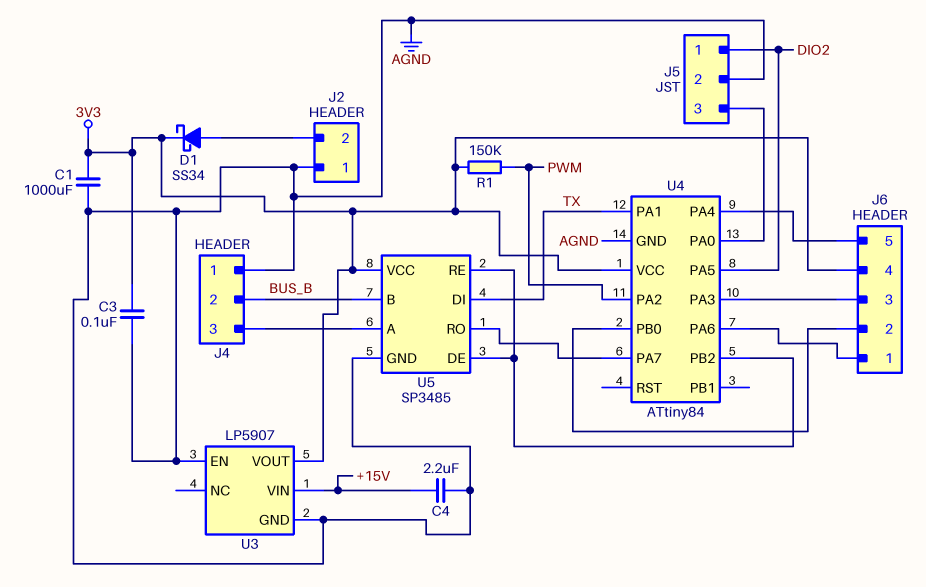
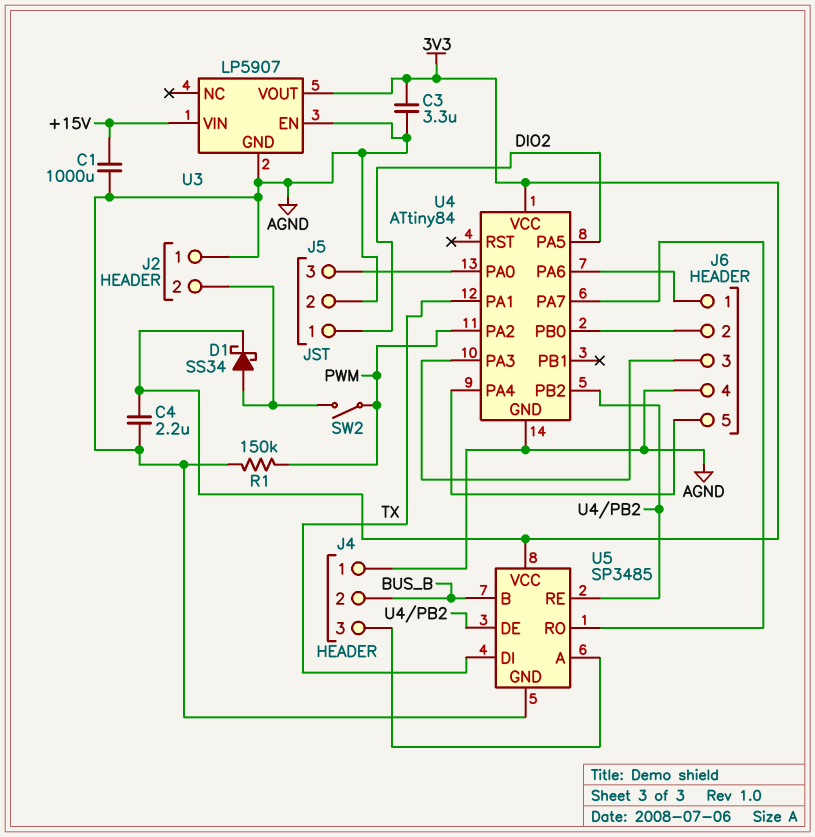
C1: 1000uF (3V3, AGND) -> 1000uF (+15V, AGND)
C3: 100nF (3V3, AGND) -> 3.3uF (3V3, AGND)
C4: 2.2uF (+15V, AGND) -> 2.2uF (3V3, AGND)
J6 pin 4: 3V3 -> AGND
R1: 150k (3V3, PWM) -> 150k (AGND, PWM)
SW2: none -> switch (J2/2, PWM)

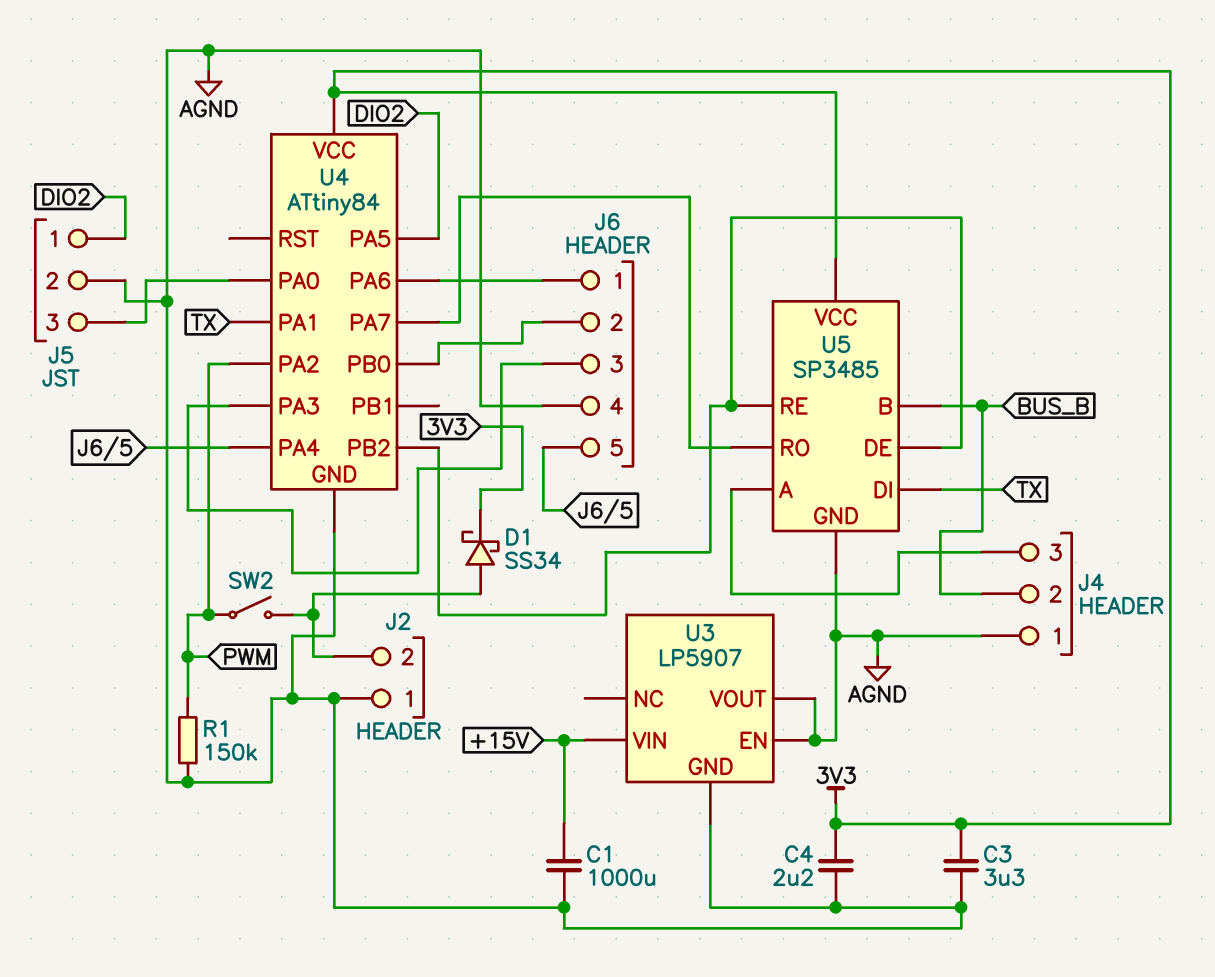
U3 pin VOUT: 3V3 -> AGND

